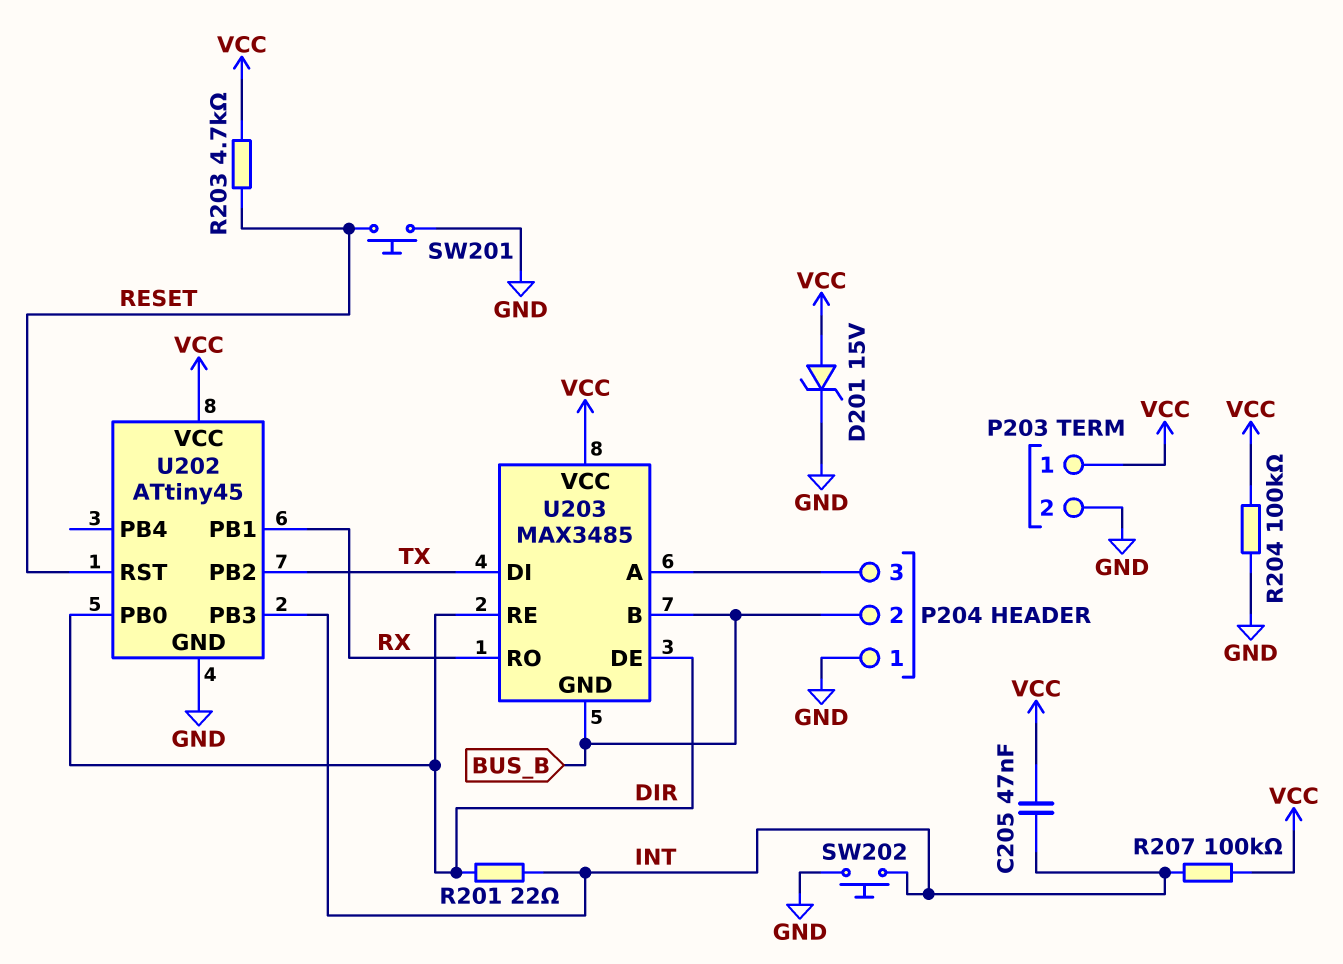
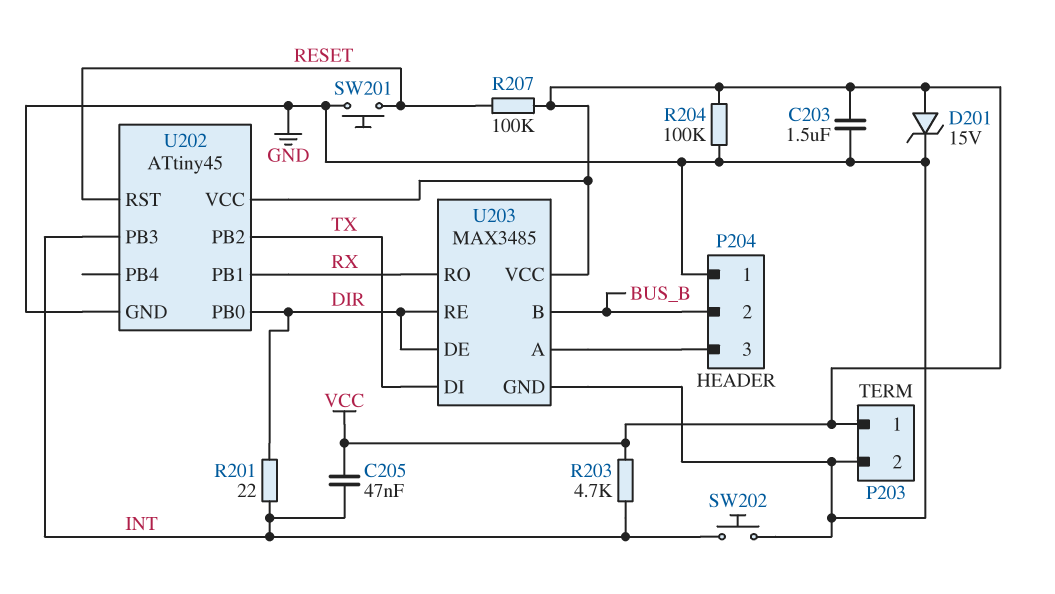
C203: none -> 1.5uF (GND, VCC)
R203: 4.7k (RESET, VCC) -> 4.7k (INT, VCC)
R207: 100k (INT, VCC) -> 100k (RESET, VCC)
U203 pin GND: BUS_B -> GND

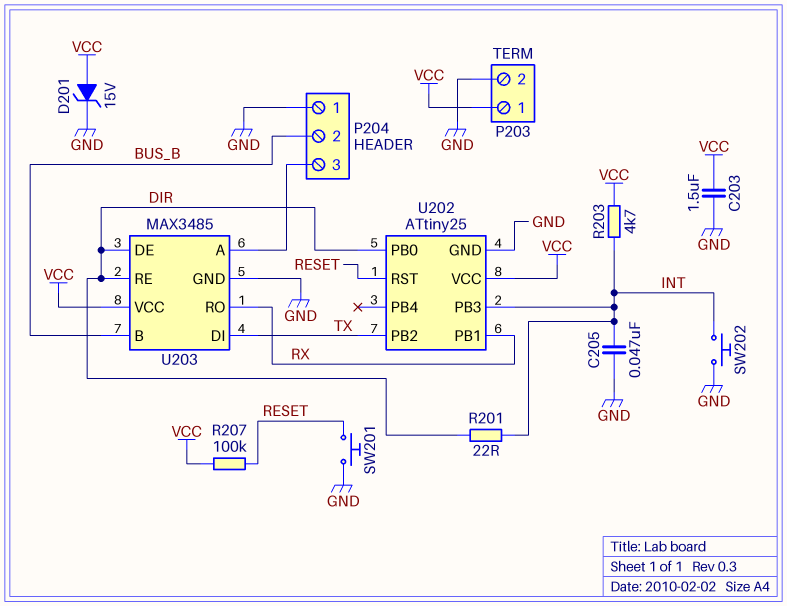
C205: 47nF (INT, VCC) -> 47nF (GND, INT)
R204: 100k (GND, VCC) -> none
U202: ATtiny45 -> ATtiny25

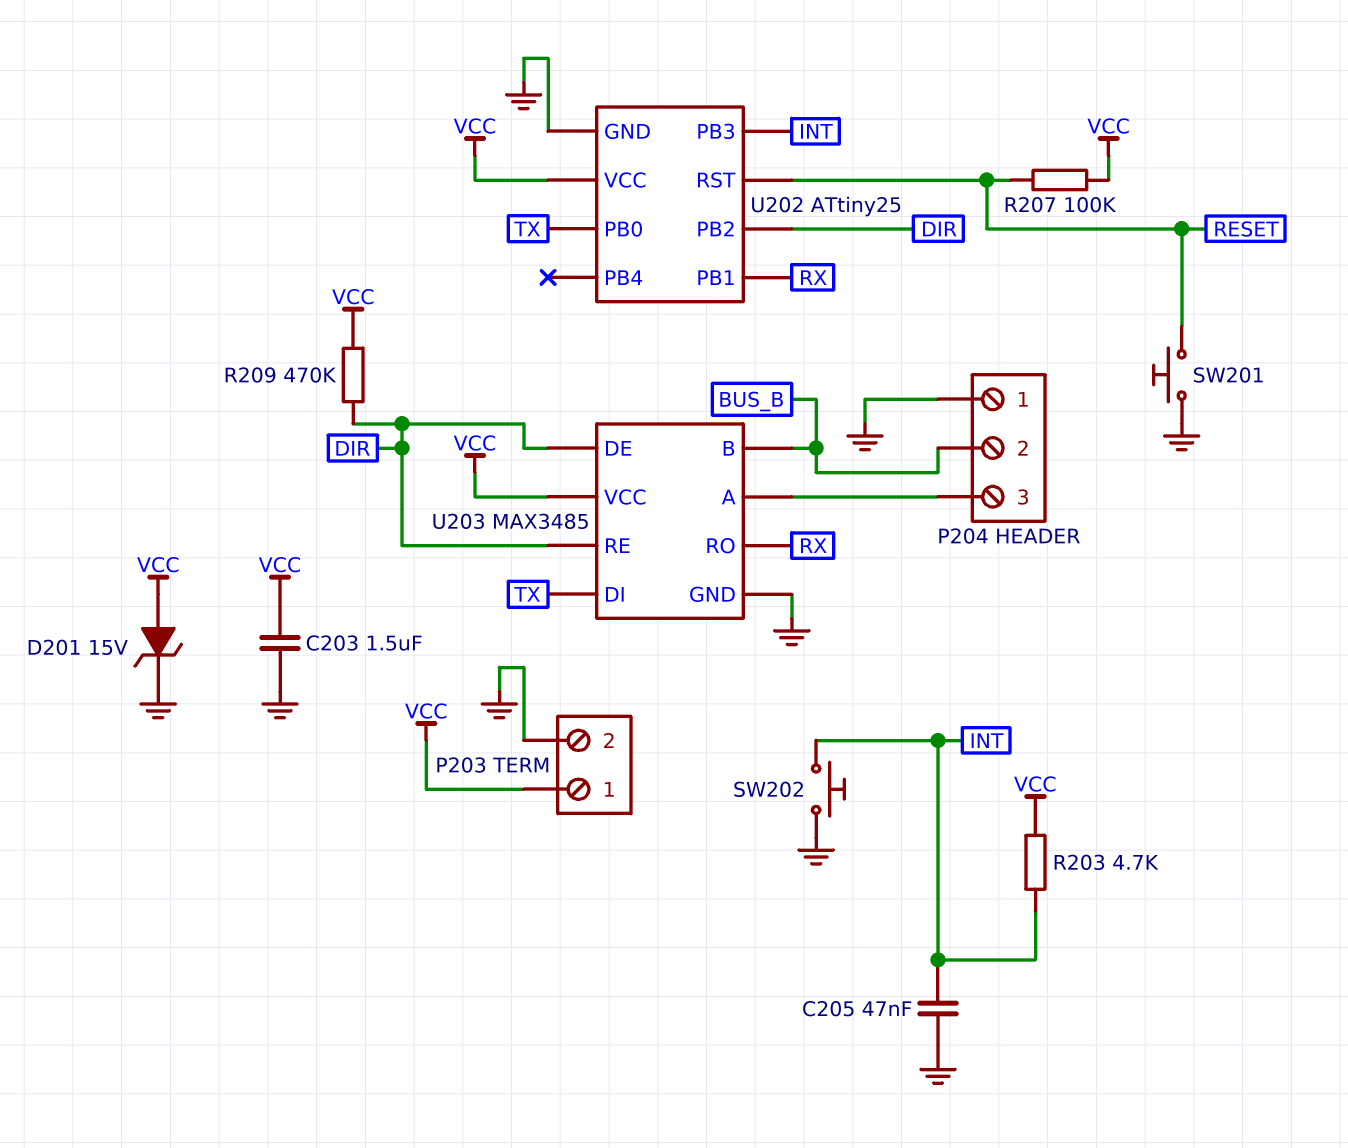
R201: 22 (DIR, INT) -> none
R209: none -> 470k (DIR, VCC)
U202 pin PB0: DIR -> TX
U202 pin PB2: TX -> DIR

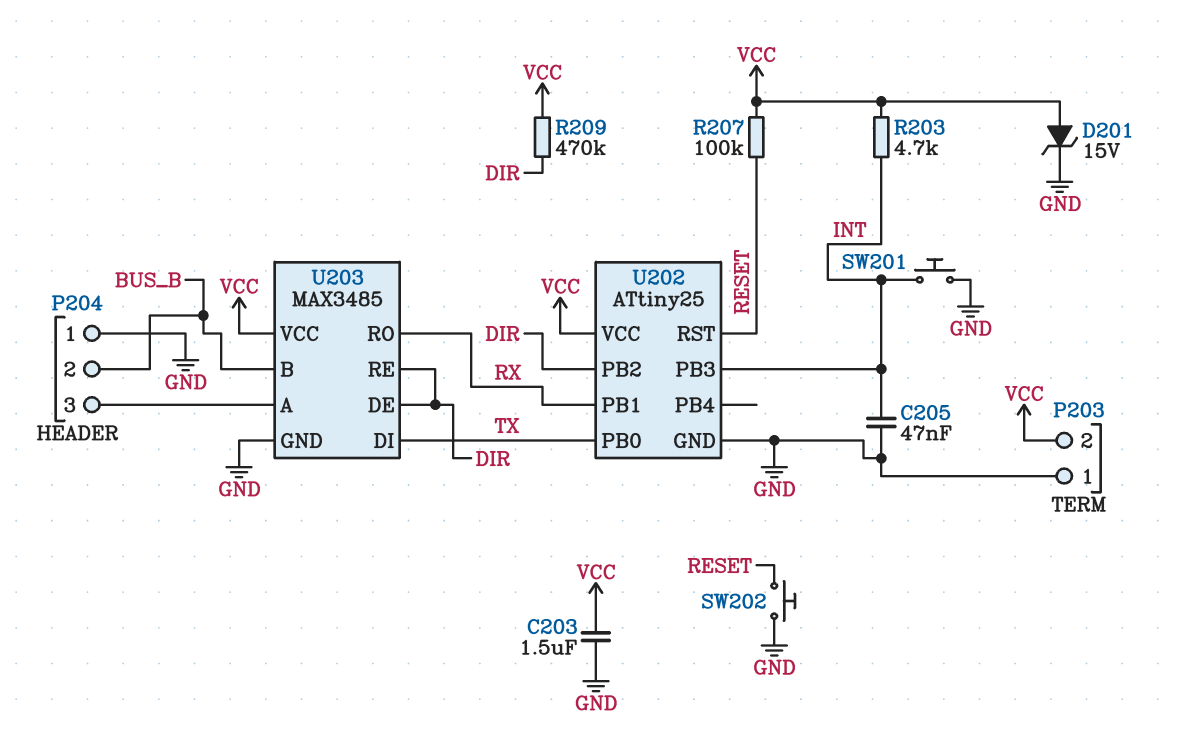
P203 pin 1: VCC -> GND
P203 pin 2: GND -> VCC
SW201: button (GND, RESET) -> button (GND, INT)
SW202: button (GND, INT) -> button (GND, RESET)

